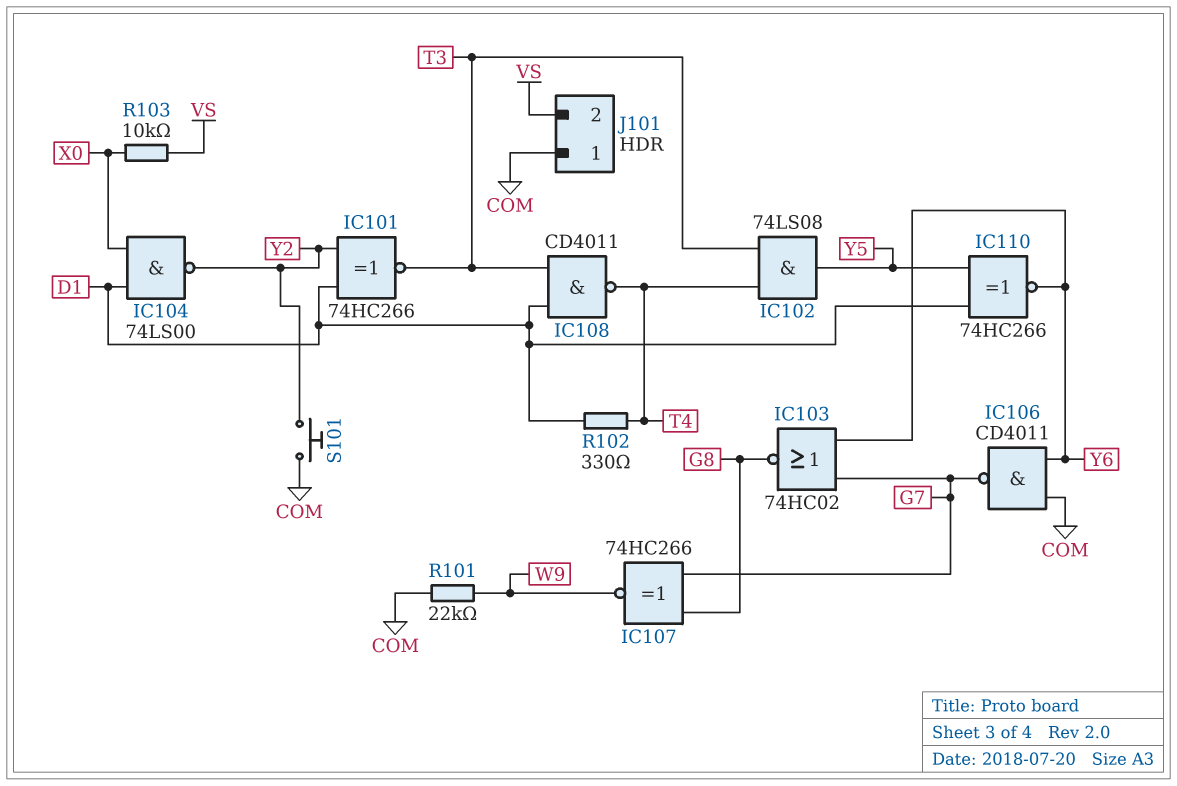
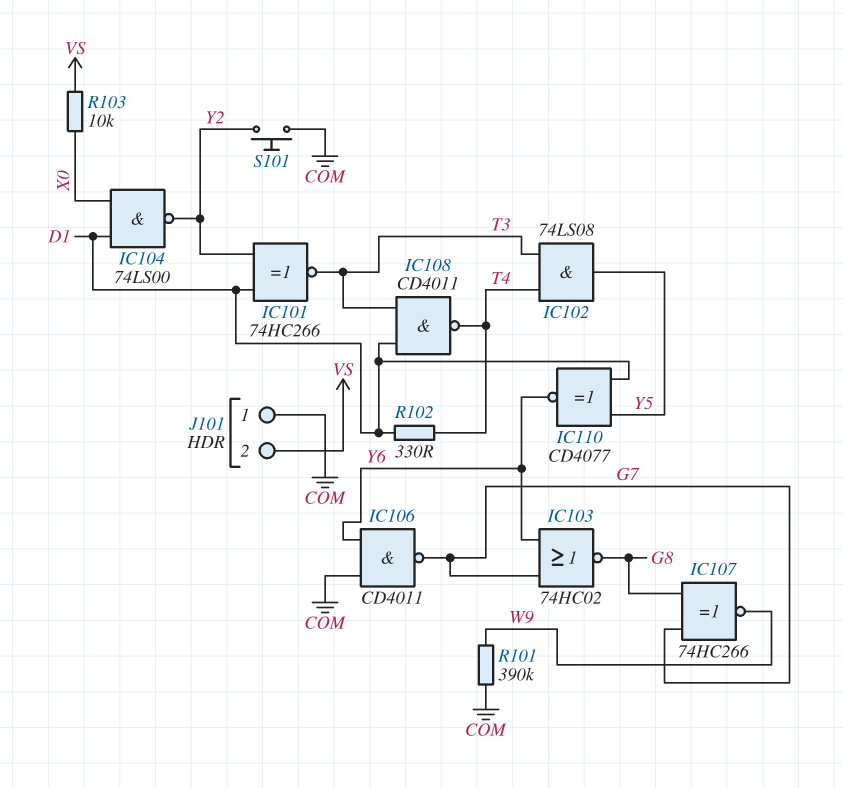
IC110: XNOR 74HC266 (in D1, in Y5, out Y6) -> XNOR CD4077 (in D1, in Y5, out Y6)
R101: 22k (COM, W9) -> 390k (COM, W9)

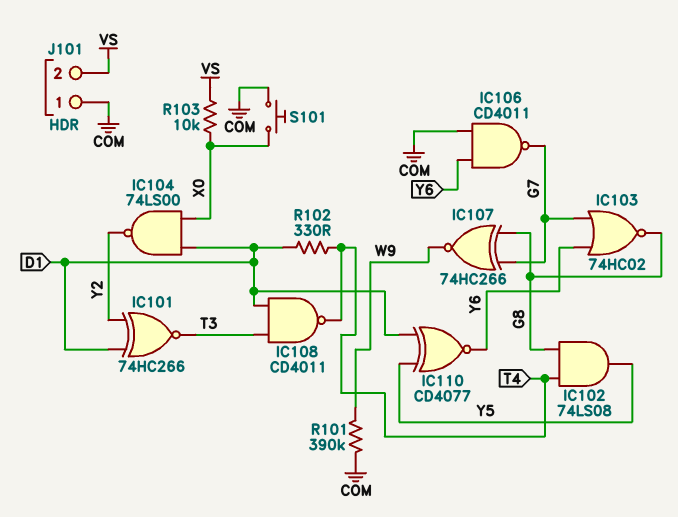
IC102: AND 74LS08 (in T3, in T4, out Y5) -> AND 74LS08 (in G8, in T4, out Y5)
S101: button (COM, Y2) -> button (COM, X0)

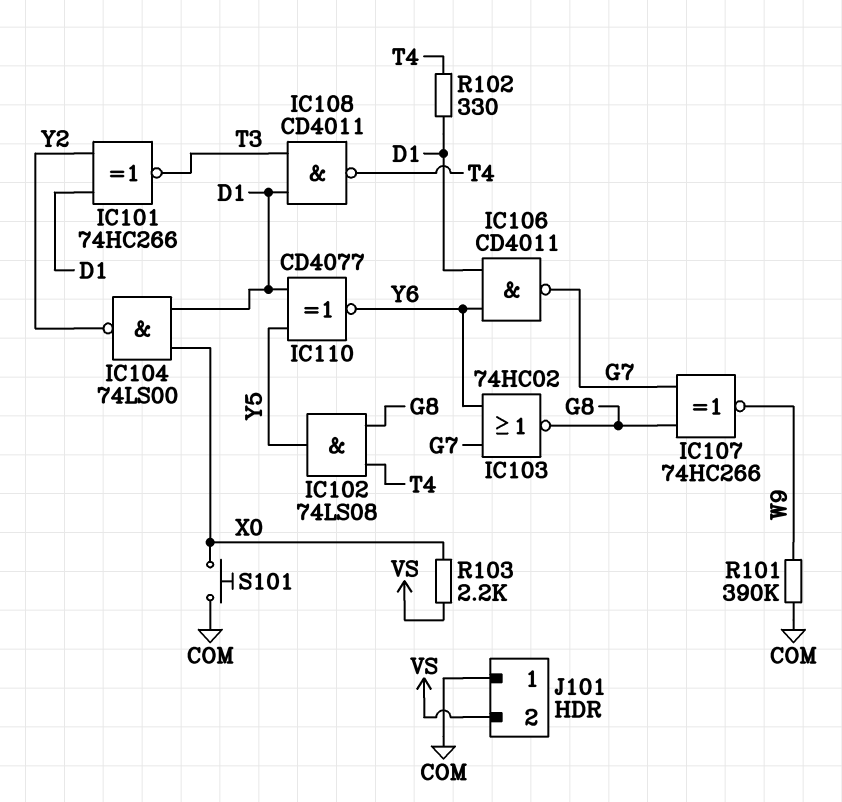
IC106: NAND CD4011 (in COM, in Y6, out G7) -> NAND CD4011 (in D1, in Y6, out G7)
R103: 10k (VS, X0) -> 2.2k (VS, X0)

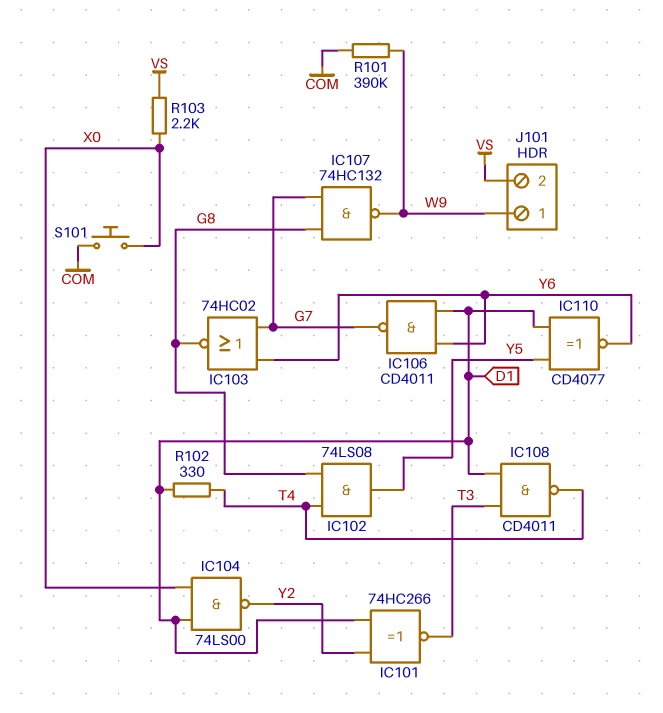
IC107: XNOR 74HC266 (in G7, in G8, out W9) -> NAND 74HC132 (in G7, in G8, out W9)
J101 pin 1: COM -> W9

